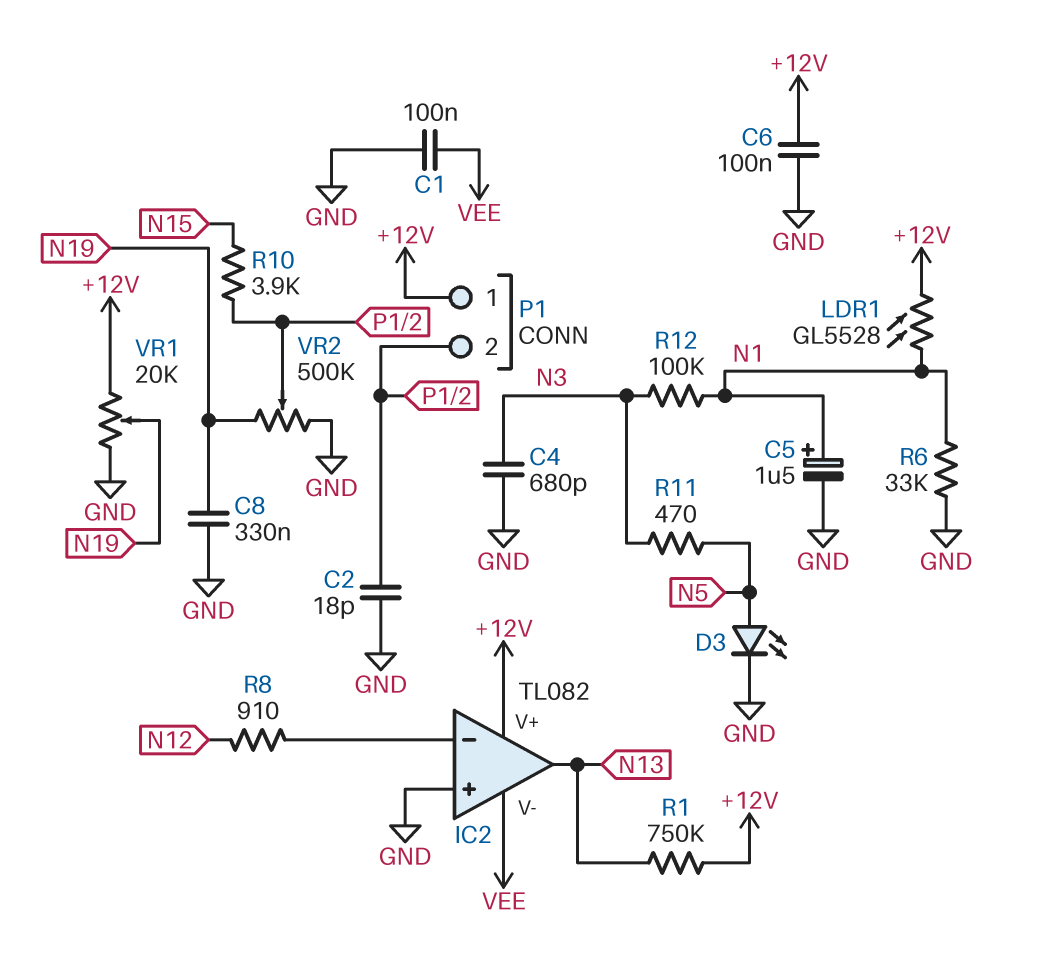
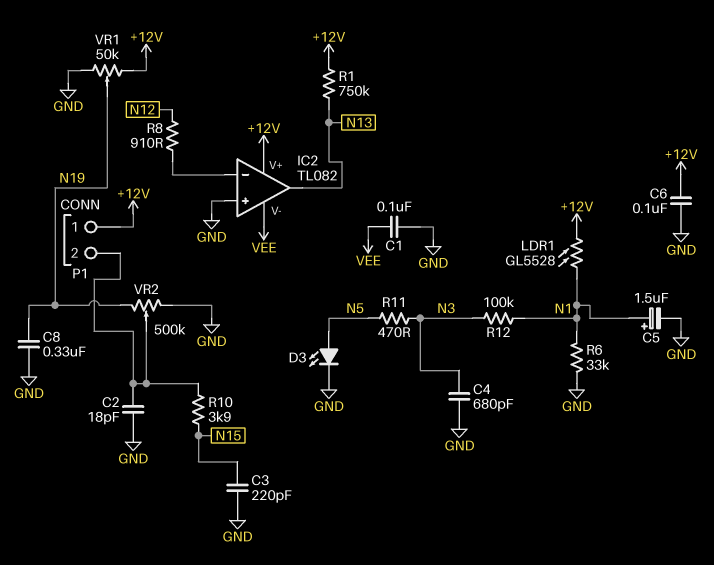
C3: none -> 220pF (GND, N15)
VR1: 20k (+12V, GND, wiper N19) -> 50k (+12V, GND, wiper N19)

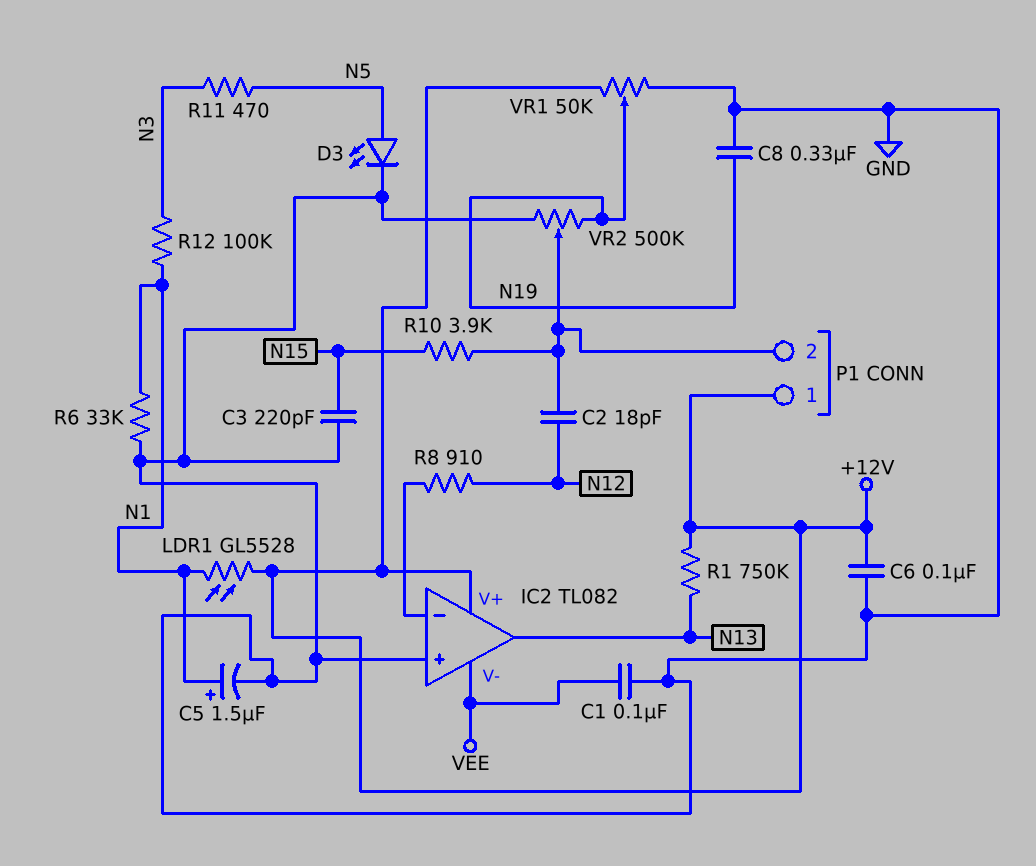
C2: 18pF (GND, P1/2) -> 18pF (N12, P1/2)
C4: 680pF (GND, N3) -> none

